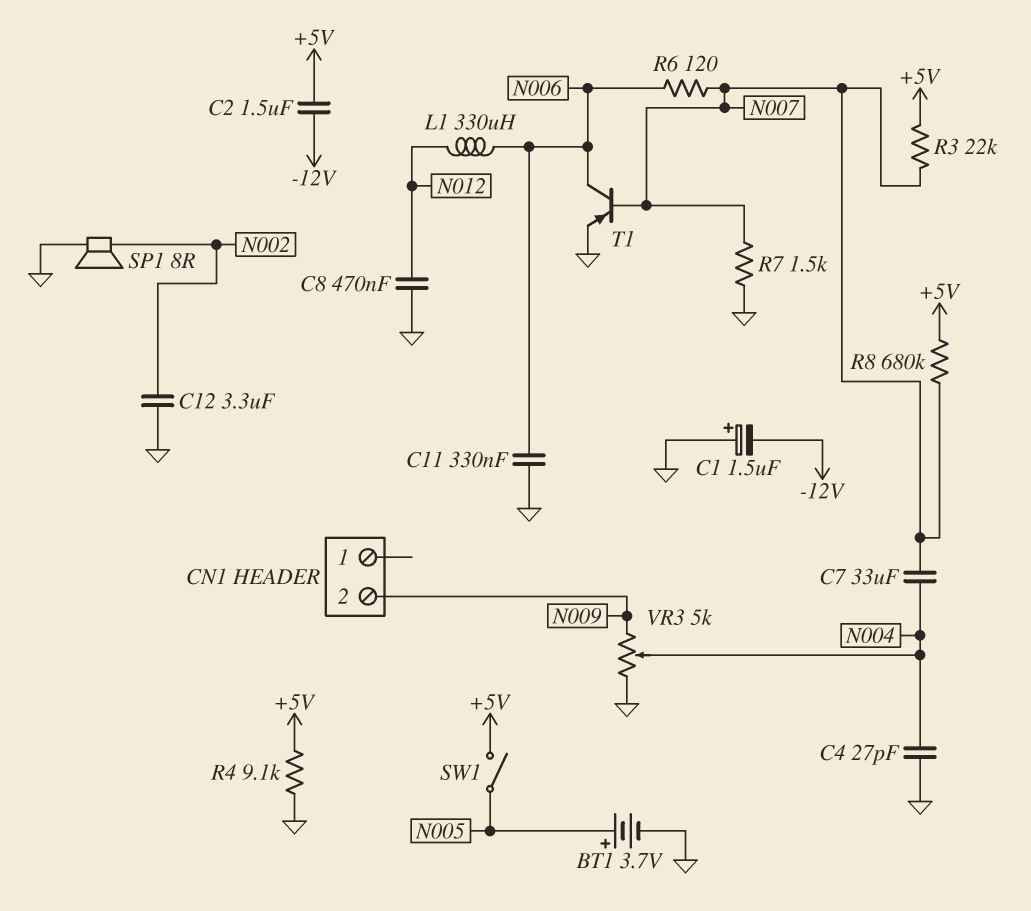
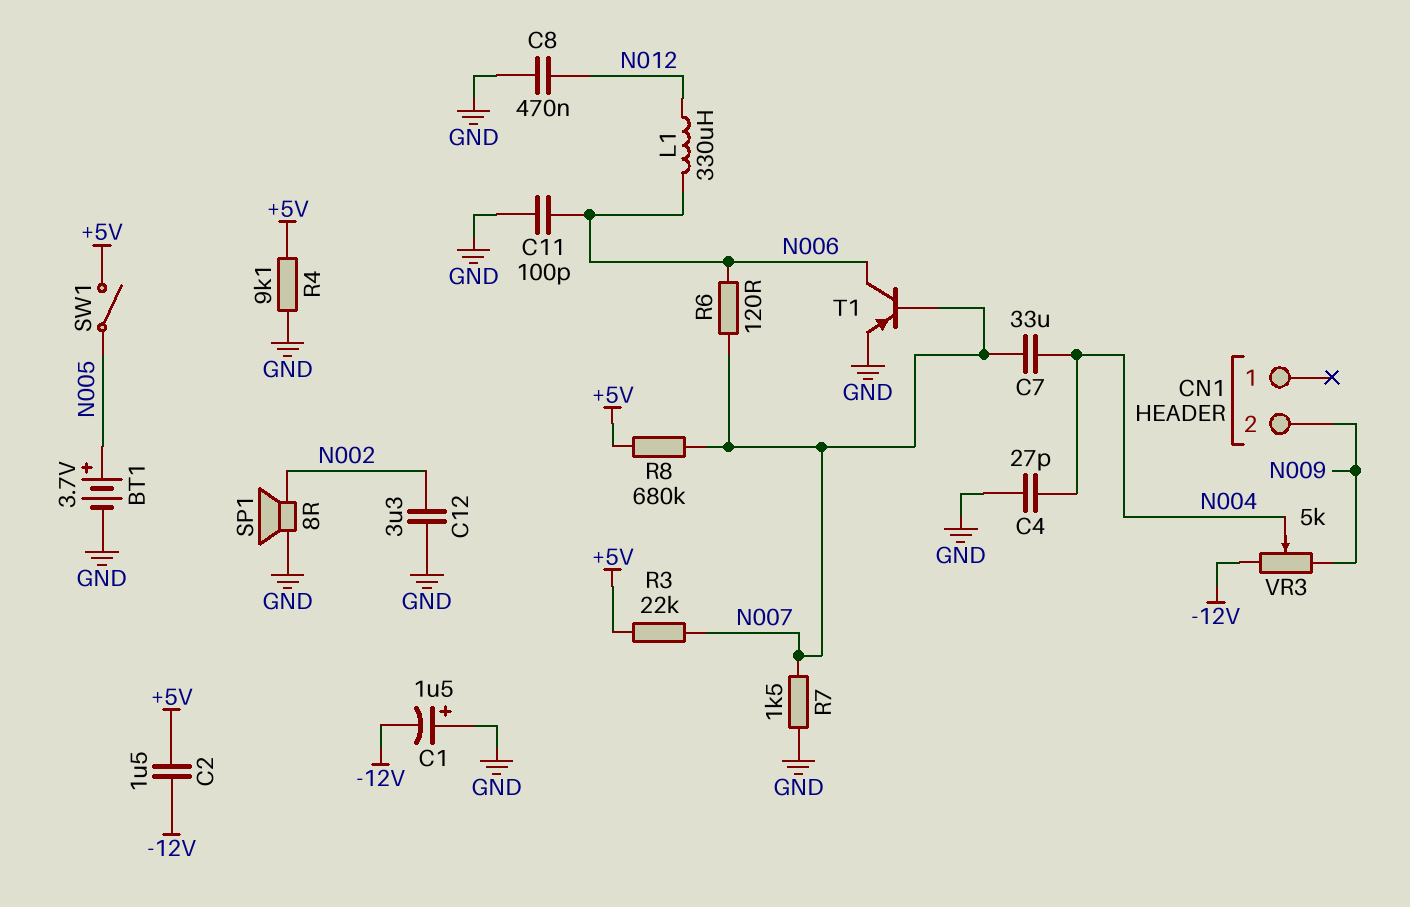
C11: 330nF (GND, N006) -> 100pF (GND, N006)
VR3: 5k (GND, N009, wiper N004) -> 5k (-12V, N009, wiper N004)

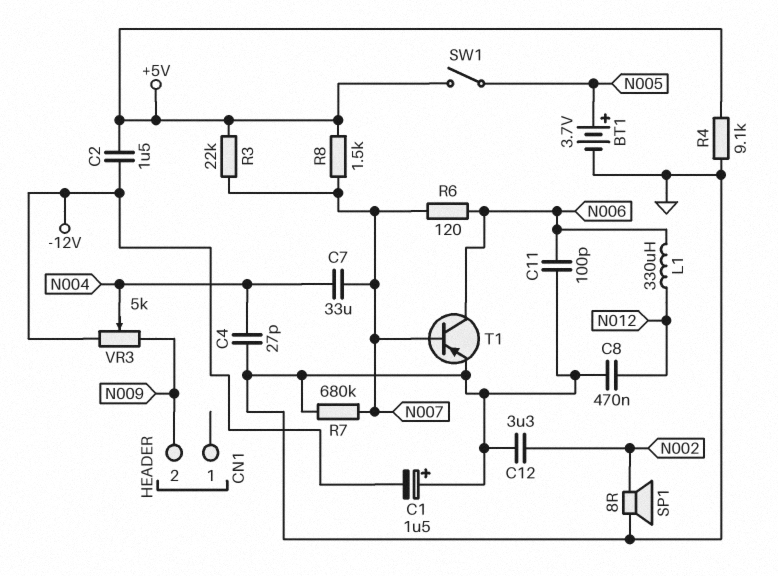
R7: 1.5k (GND, N007) -> 680k (GND, N007)
R8: 680k (+5V, N007) -> 1.5k (+5V, N007)

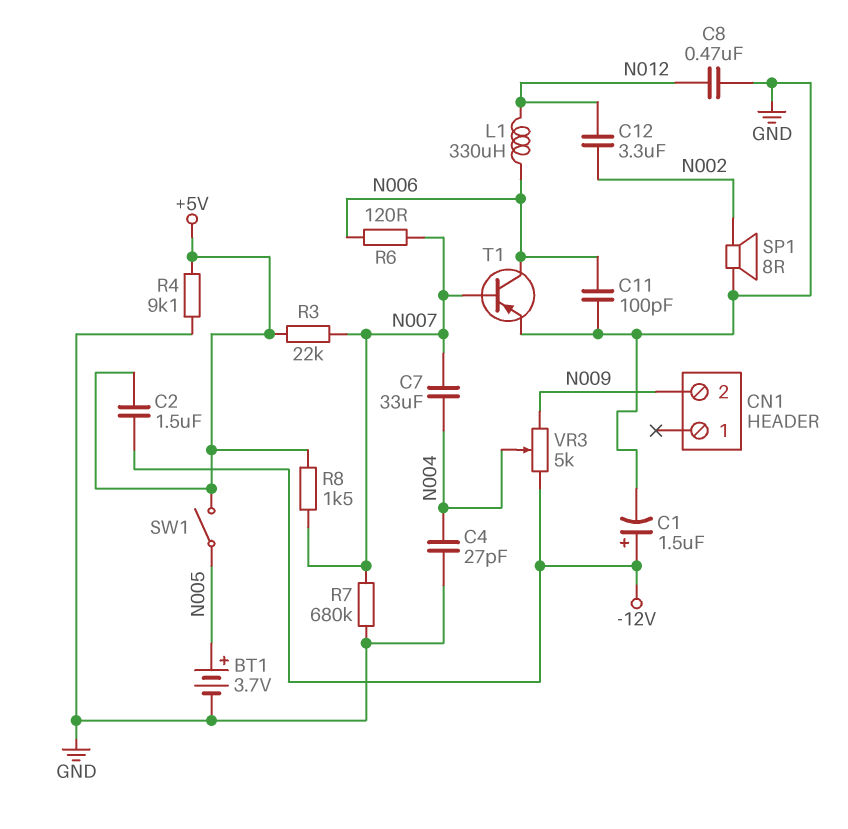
C1: 1.5uF (plus GND, minus -12V) -> 1.5uF (plus -12V, minus GND)
C12: 3.3uF (GND, N002) -> 3.3uF (N002, N012)

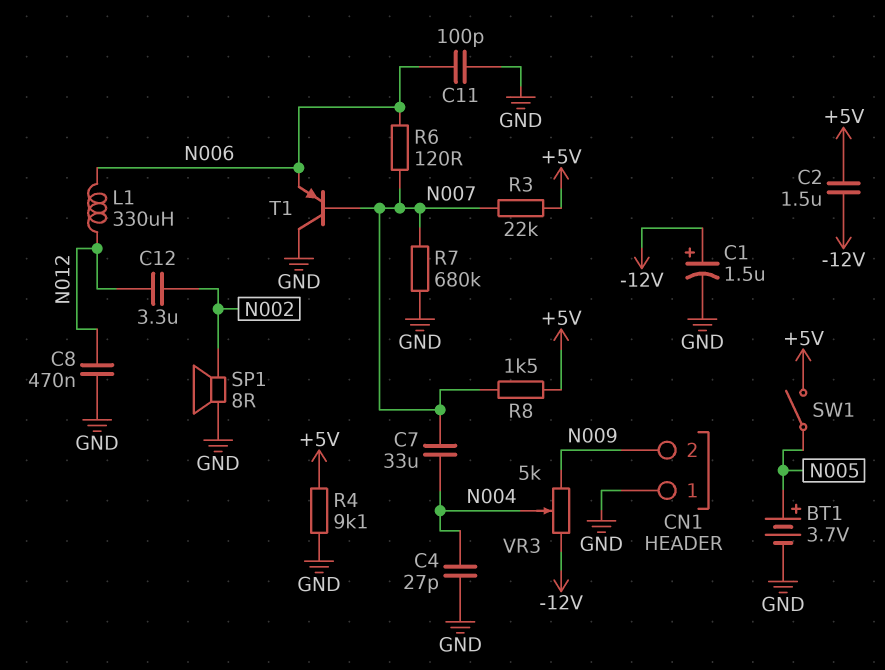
CN1 pin 1: none -> GND
T1: PNP (B N007, C N006, E GND) -> PNP (B N007, C GND, E N006)

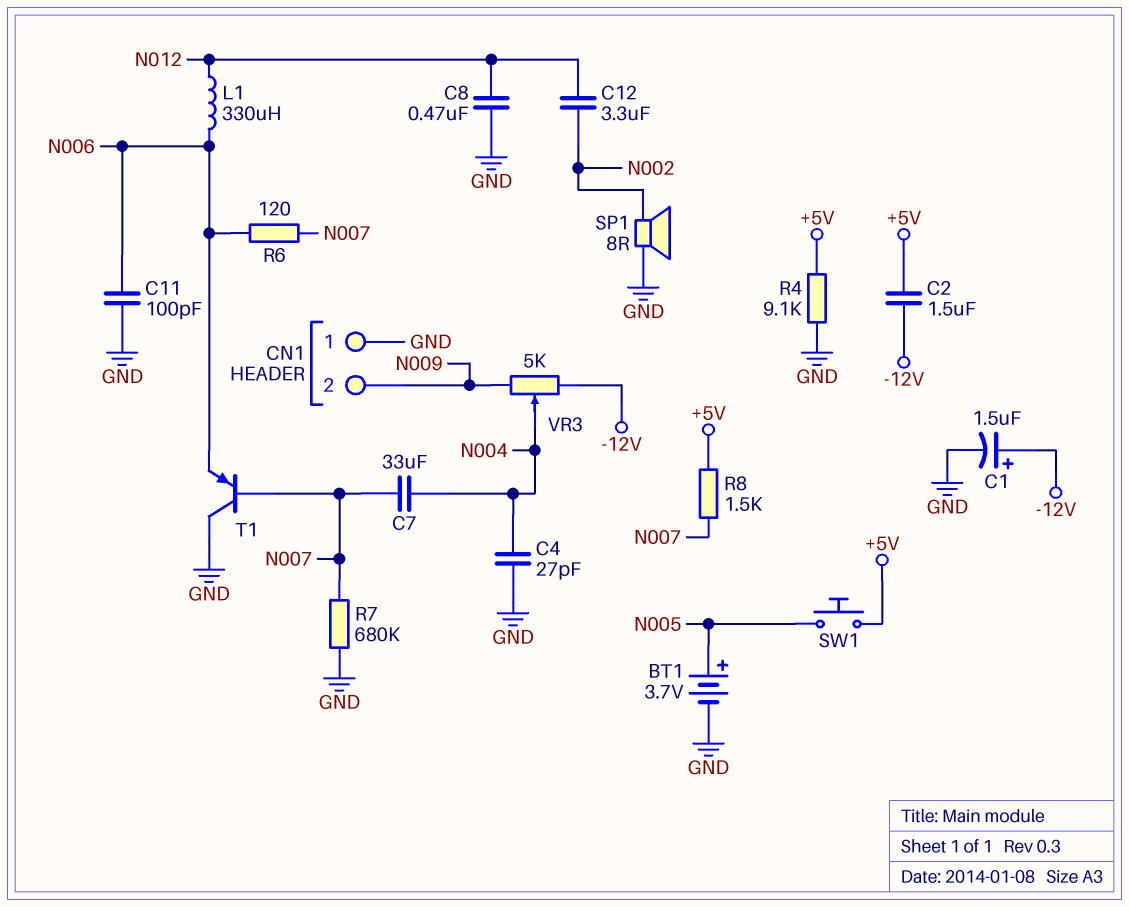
R3: 22k (+5V, N007) -> none
SW1: switch (+5V, N005) -> button (+5V, N005)

